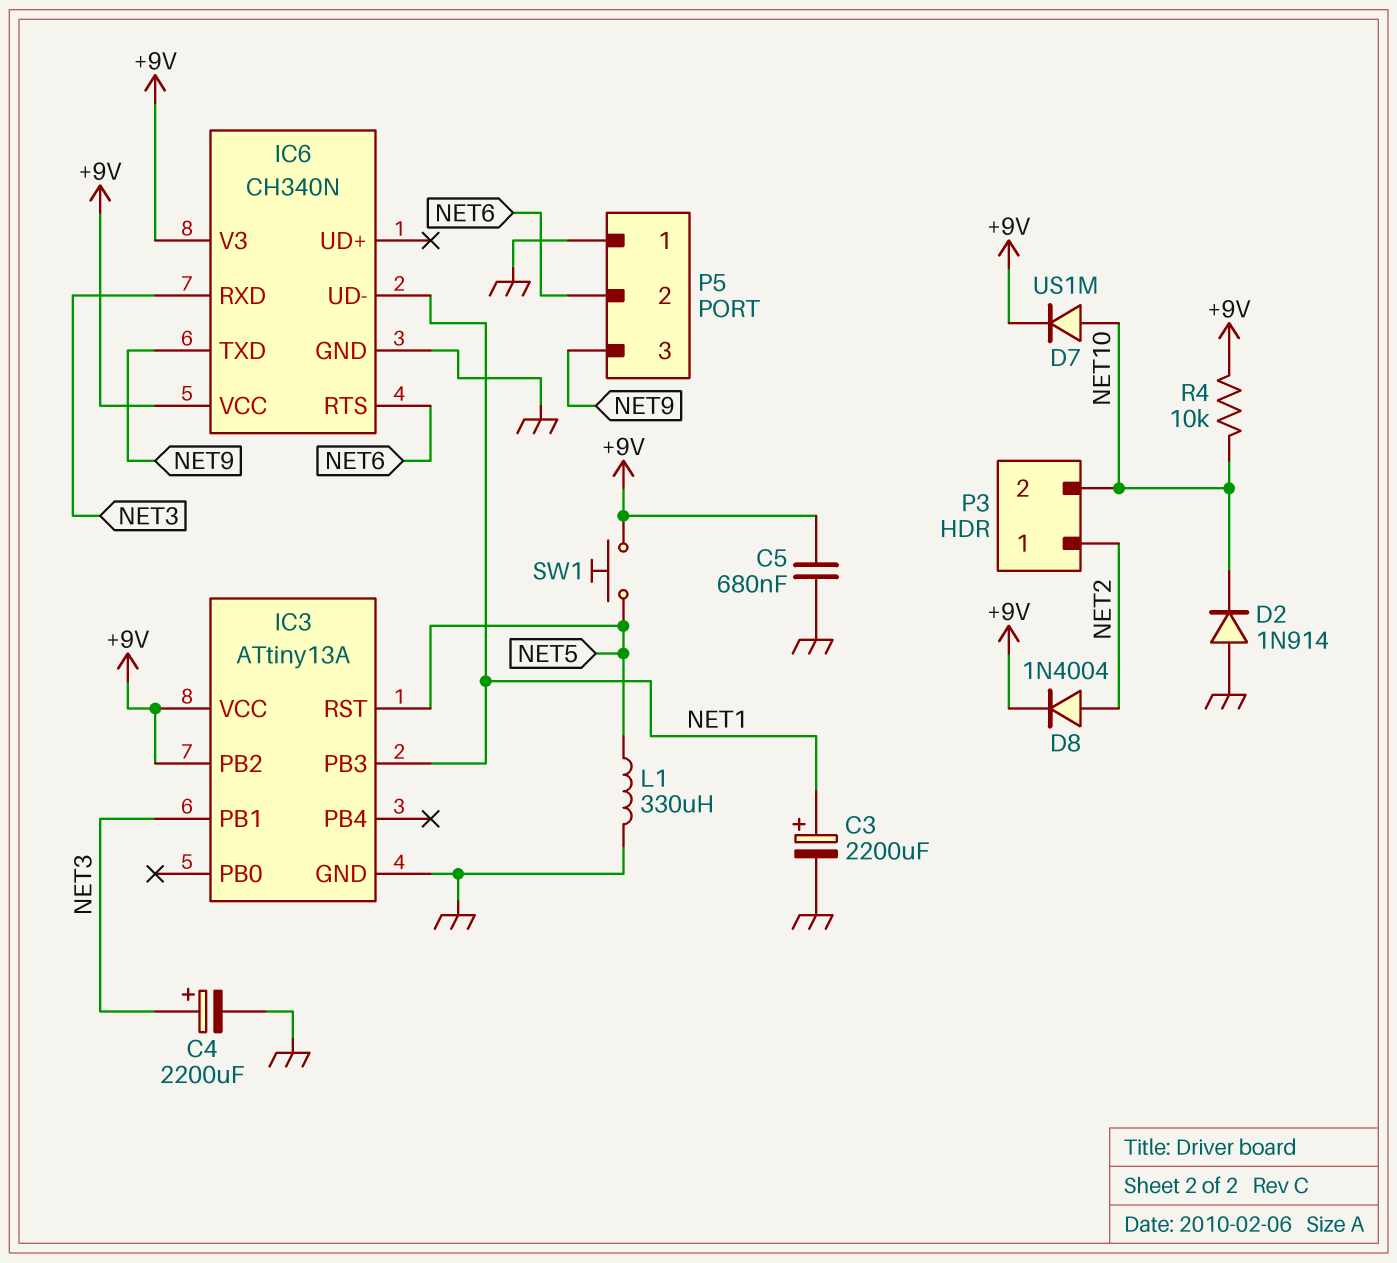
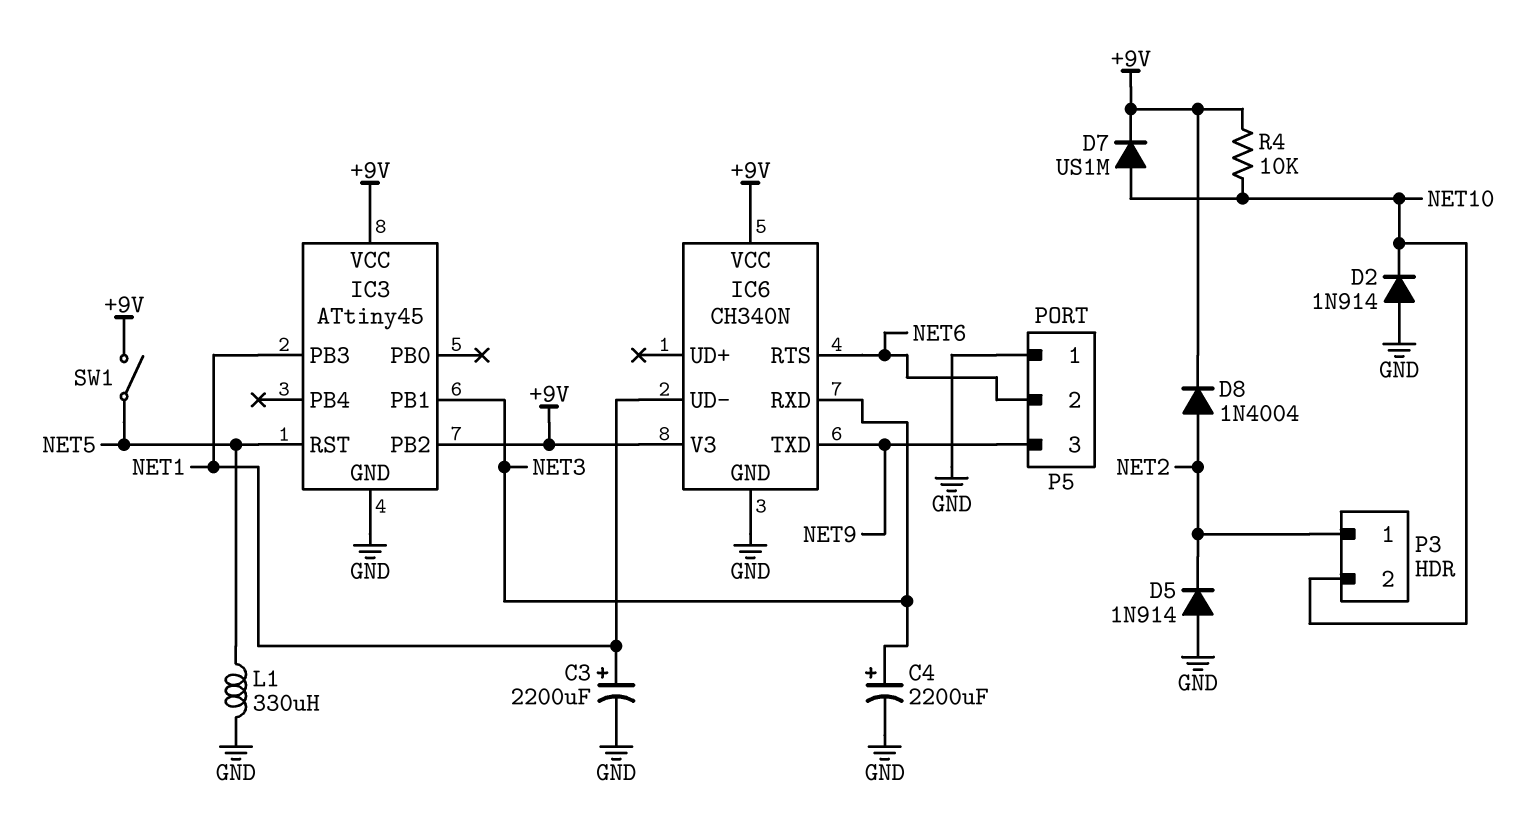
C5: 680nF (+9V, GND) -> none
D5: none -> diode 1N914 (A GND, K NET2)
IC3: ATtiny13A -> ATtiny45
SW1: button (+9V, NET5) -> switch (+9V, NET5)

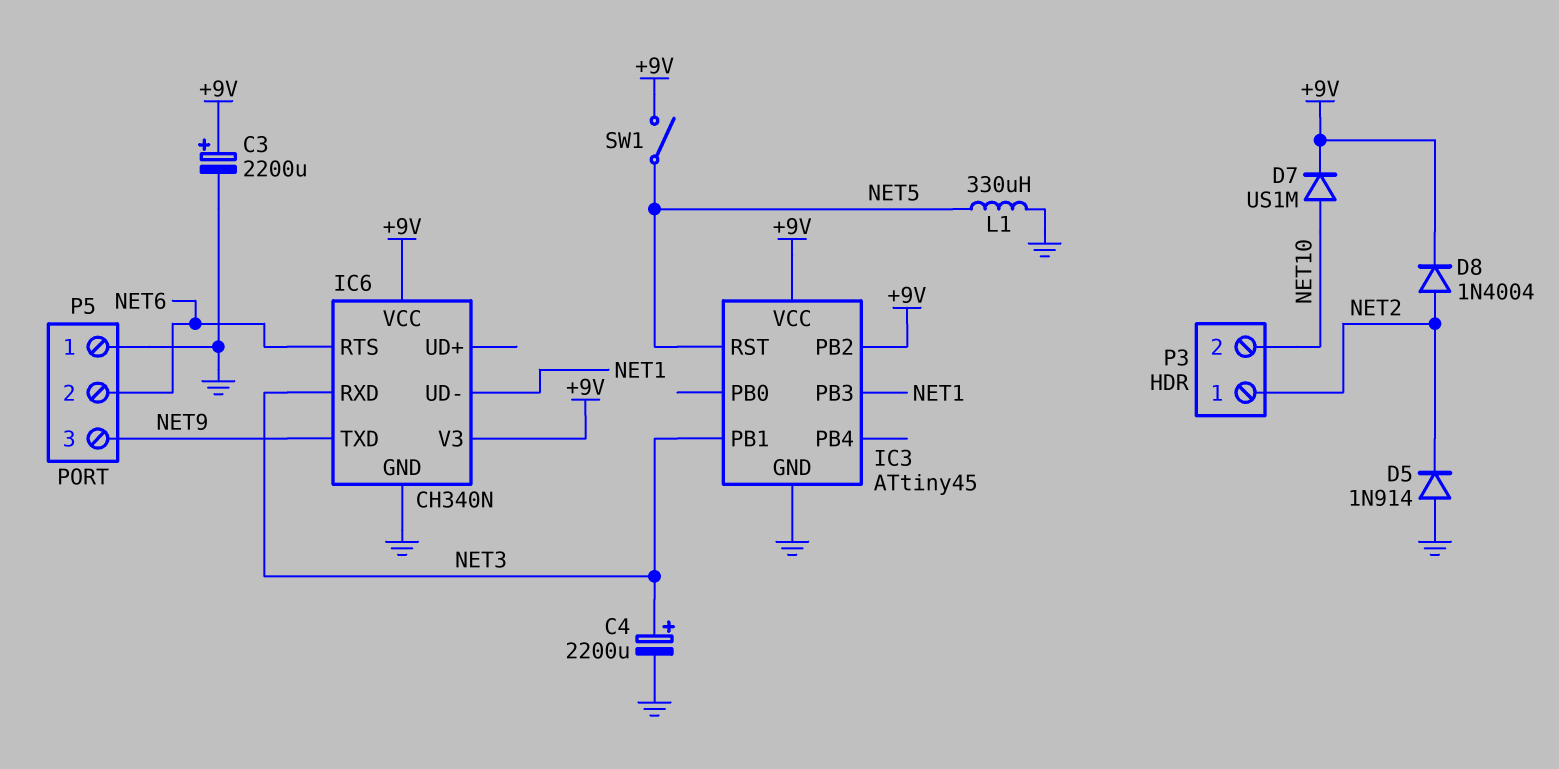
C3: 2200uF (plus NET1, minus GND) -> 2200uF (plus +9V, minus GND)
D2: diode 1N914 (A GND, K NET10) -> none
R4: 10k (+9V, NET10) -> none

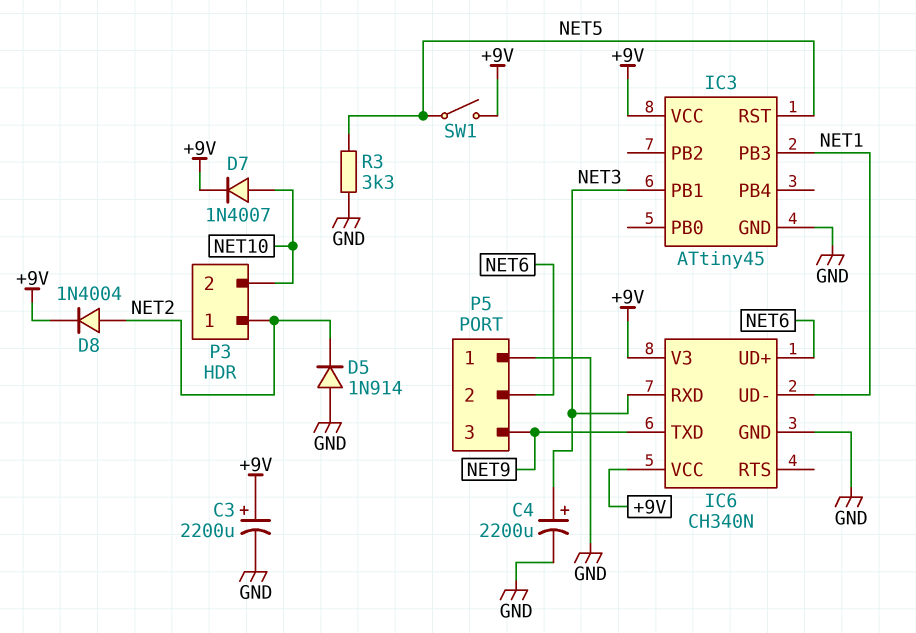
D7: diode US1M (A NET10, K +9V) -> diode 1N4007 (A NET10, K +9V)
IC3 pin PB2: +9V -> none
IC6 pin RTS: NET6 -> none
IC6 pin UD+: none -> NET6
L1: 330uH (GND, NET5) -> none
R3: none -> 3.3k (GND, NET5)

